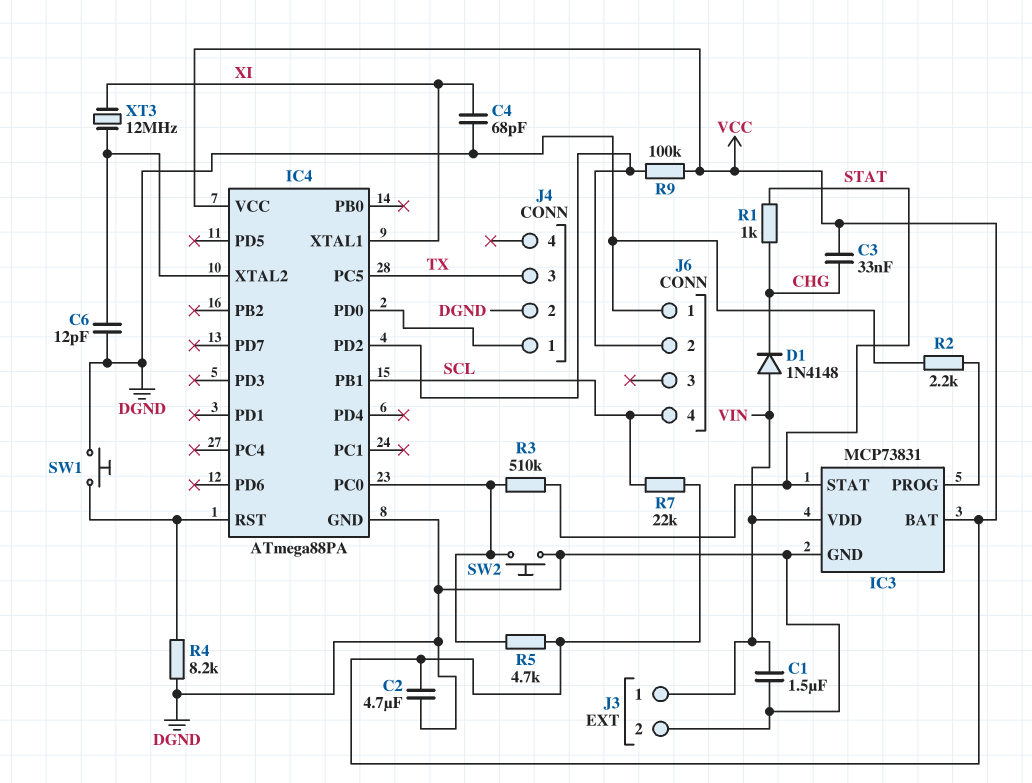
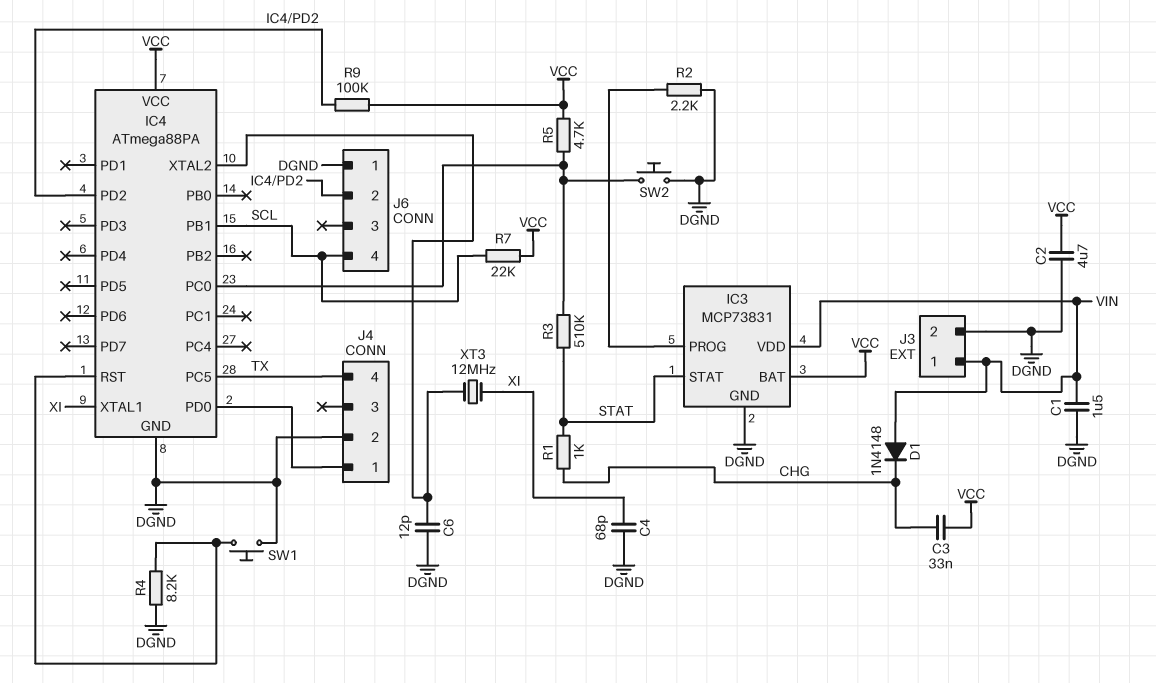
J4 pin 3: TX -> none
J4 pin 4: none -> TX

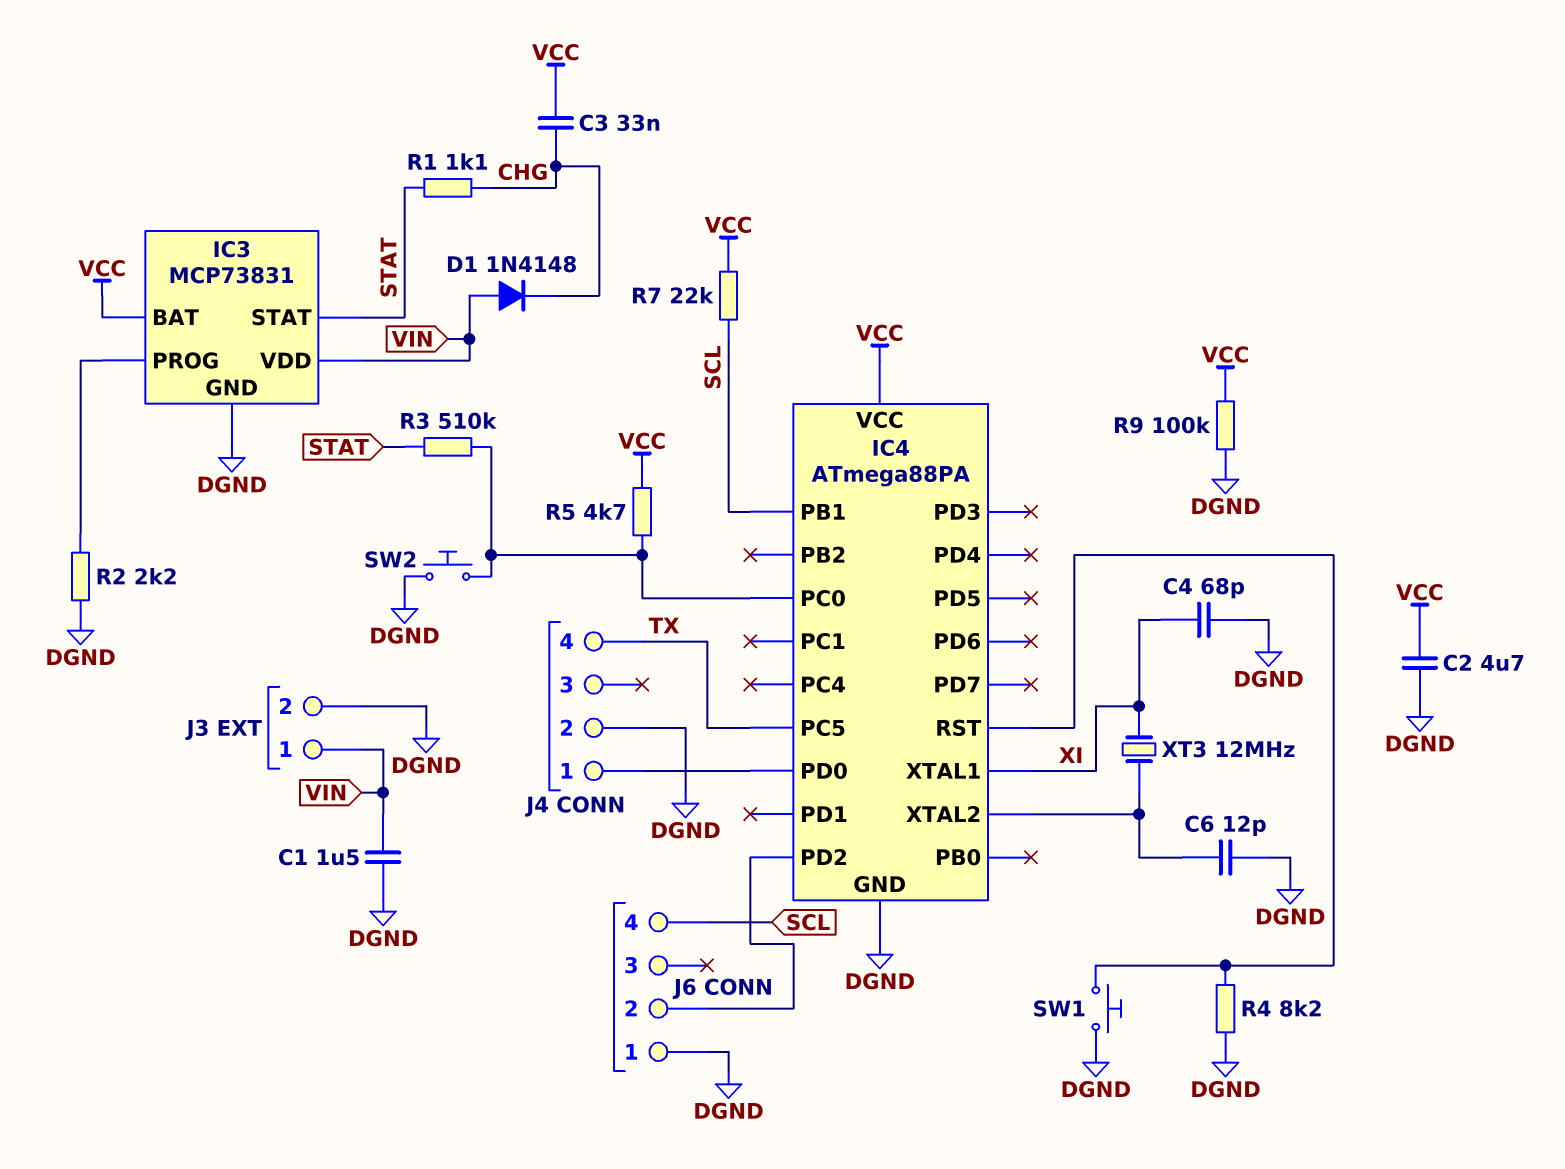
R1: 1k (CHG, STAT) -> 1.1k (CHG, STAT)
R9: 100k (IC4/PD2, VCC) -> 100k (DGND, VCC)

